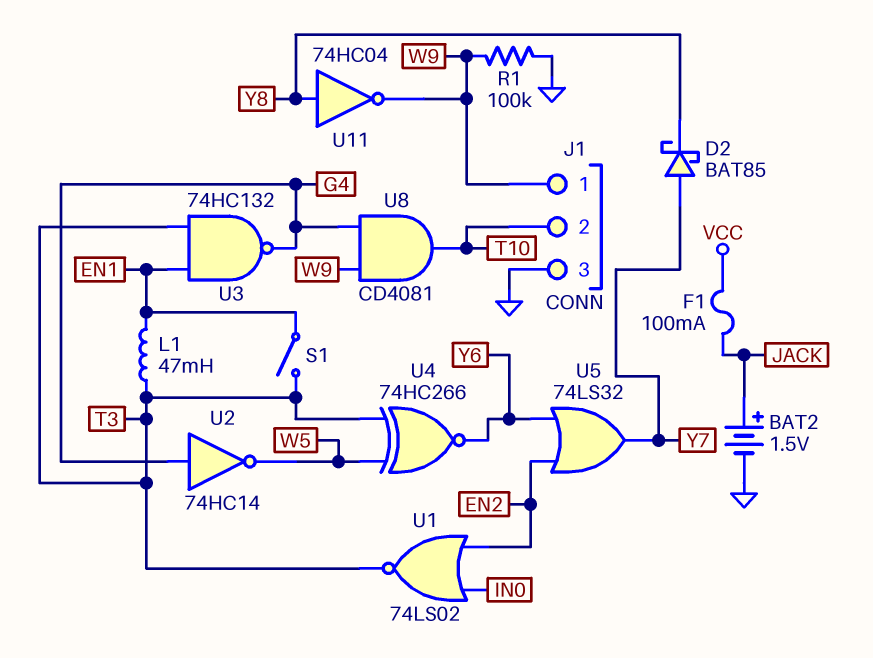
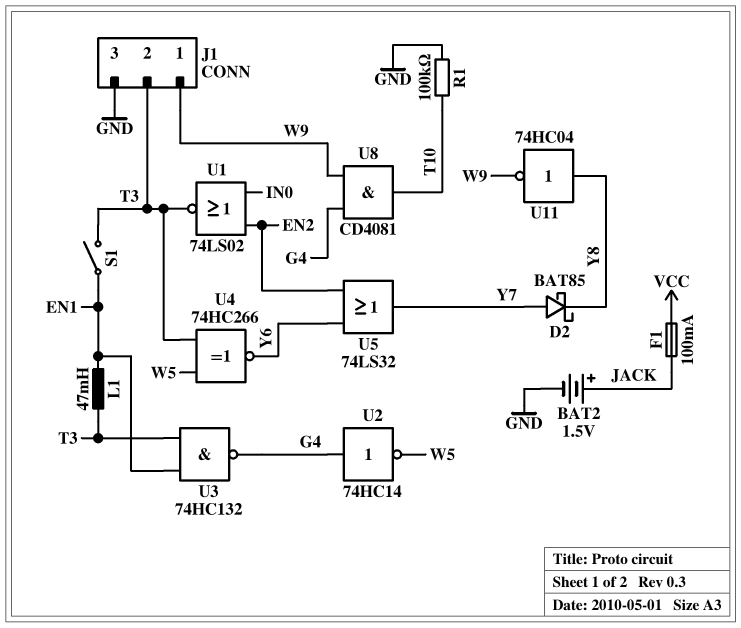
J1 pin 2: T10 -> T3
R1: 100k (GND, W9) -> 100k (GND, T10)

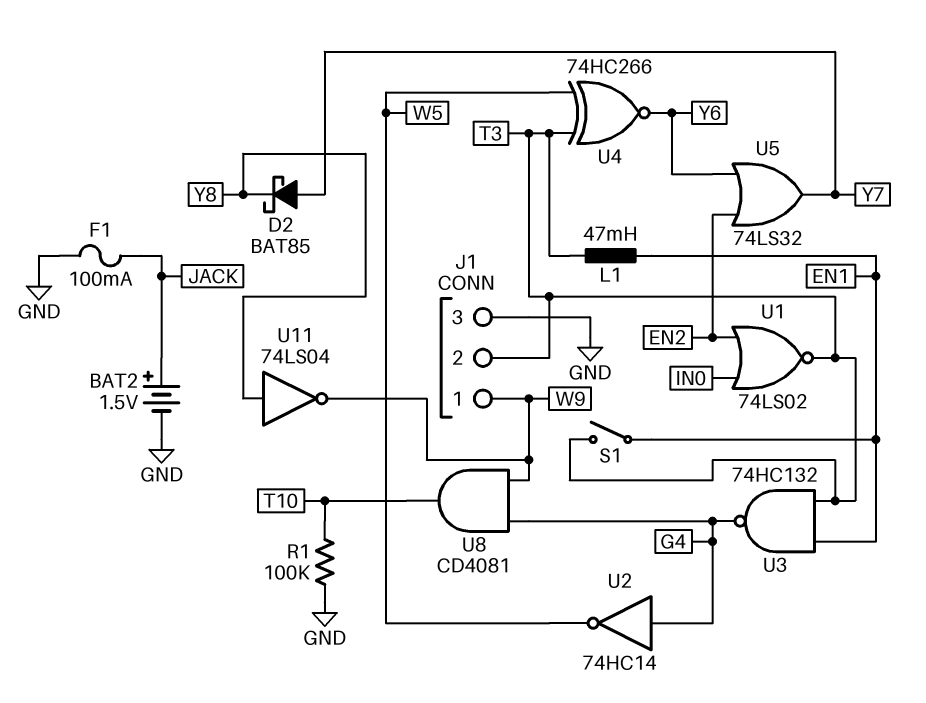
F1: 100mA (JACK, VCC) -> 100mA (GND, JACK)
U11: NOT 74HC04 (in Y8, out W9) -> NOT 74LS04 (in Y8, out W9)

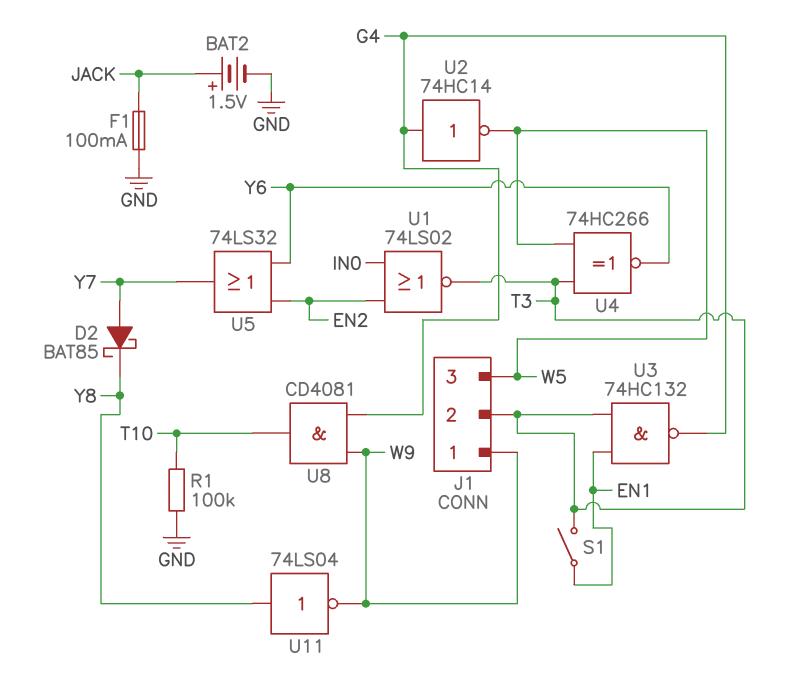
J1 pin 3: GND -> W5
L1: 47mH (EN1, T3) -> none

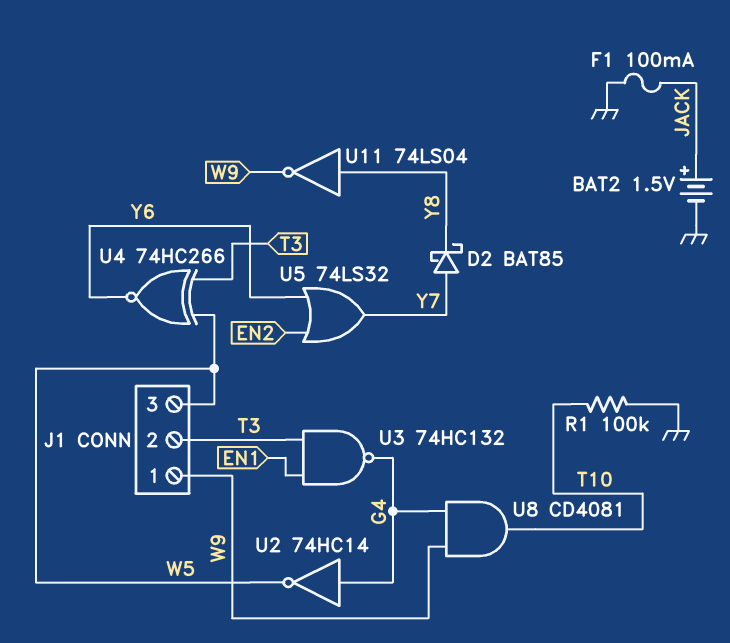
S1: switch (EN1, T3) -> none
U1: NOR 74LS02 (in EN2, in IN0, out T3) -> none

